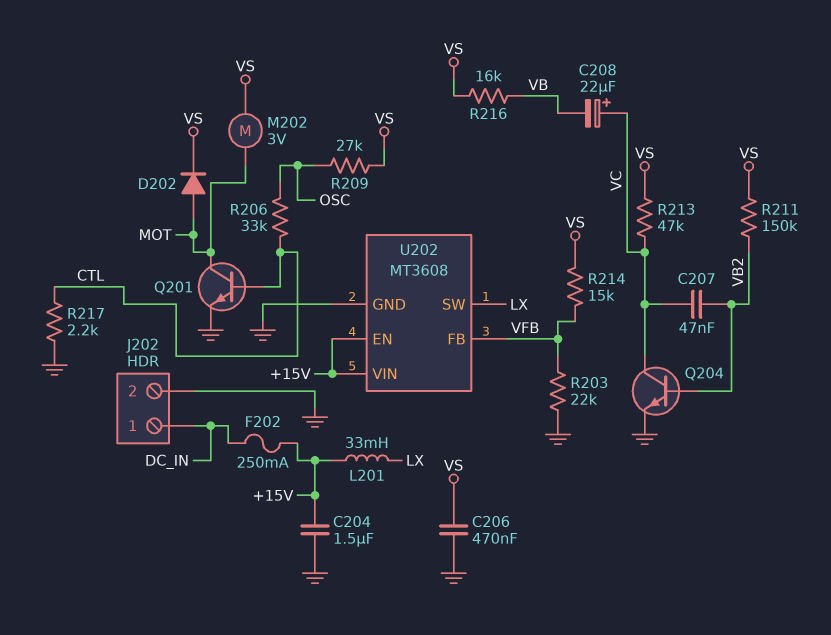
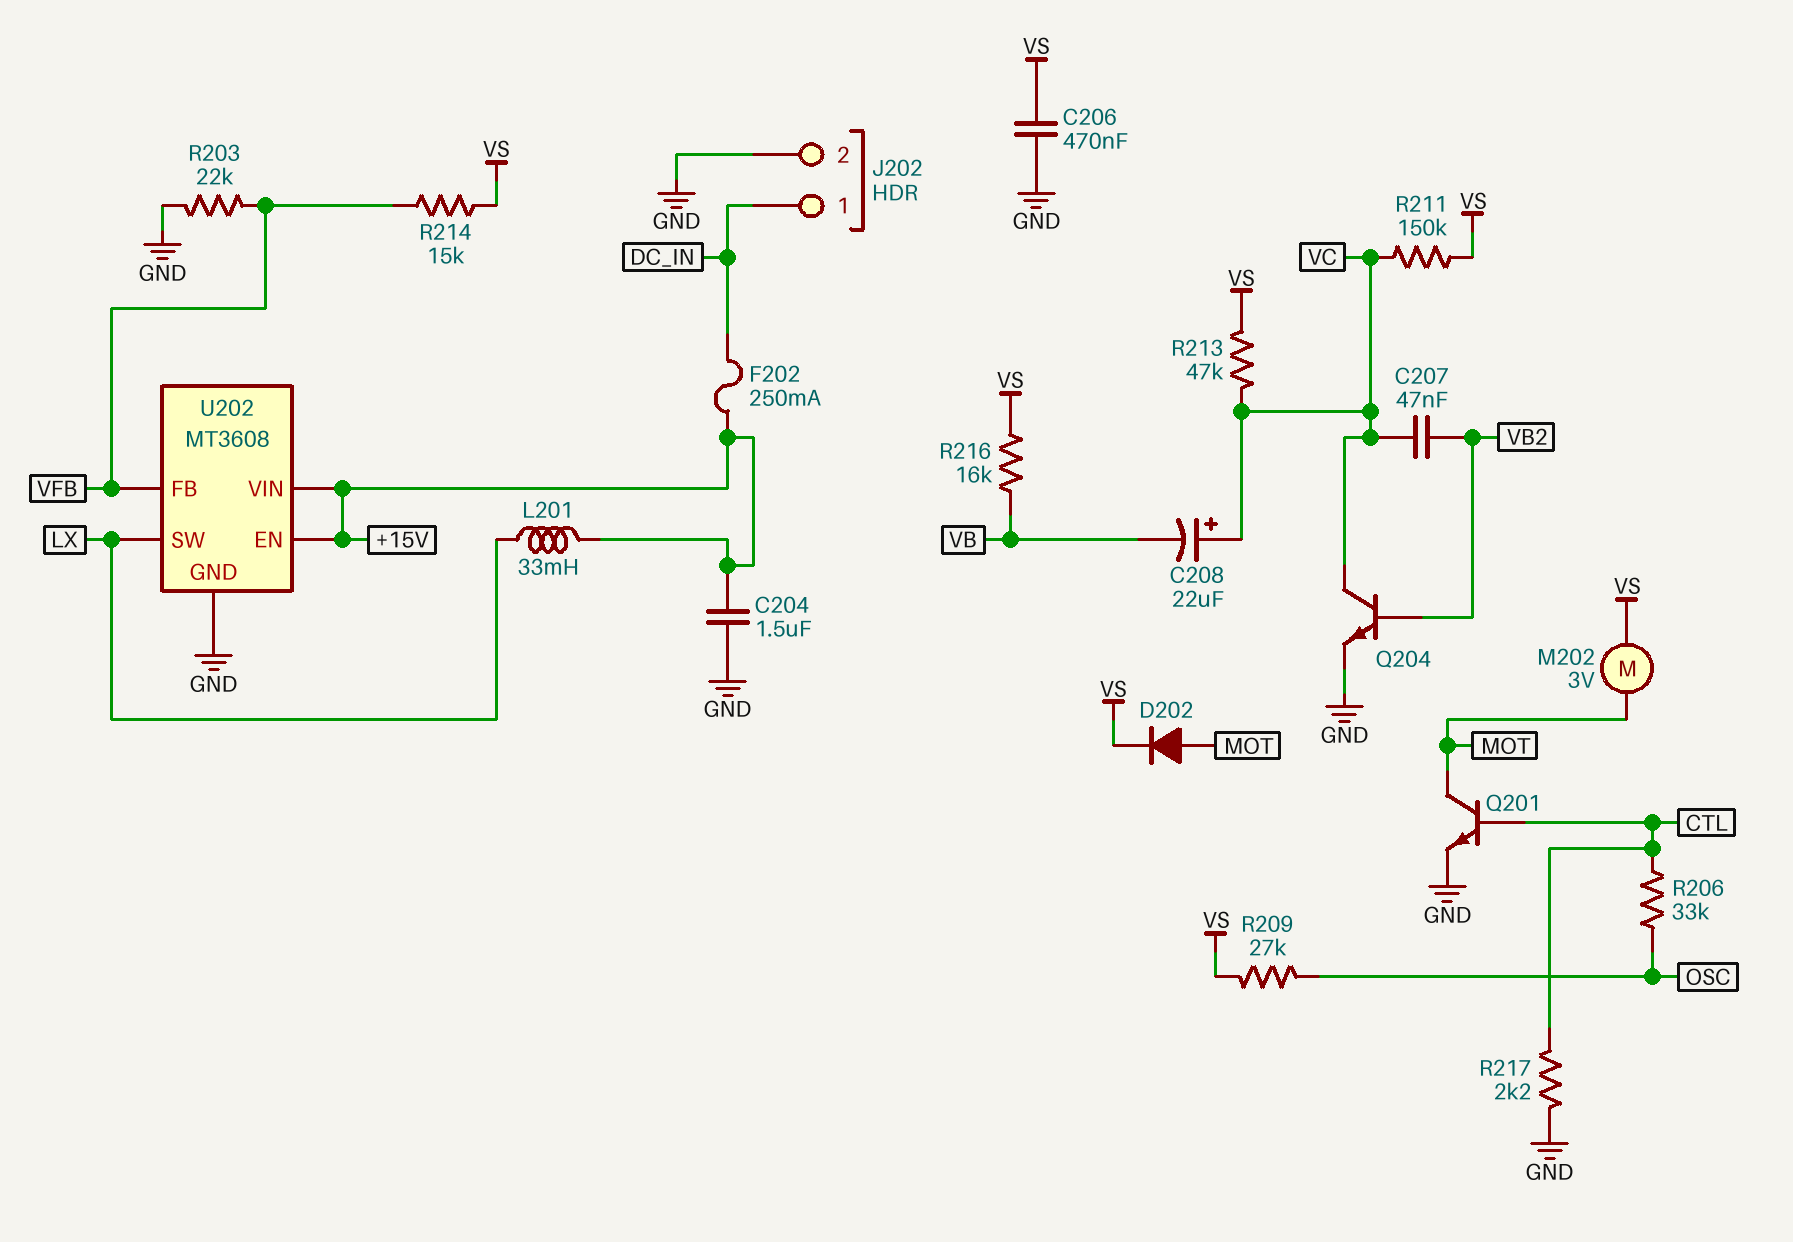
R211: 150k (VB2, VS) -> 150k (VC, VS)

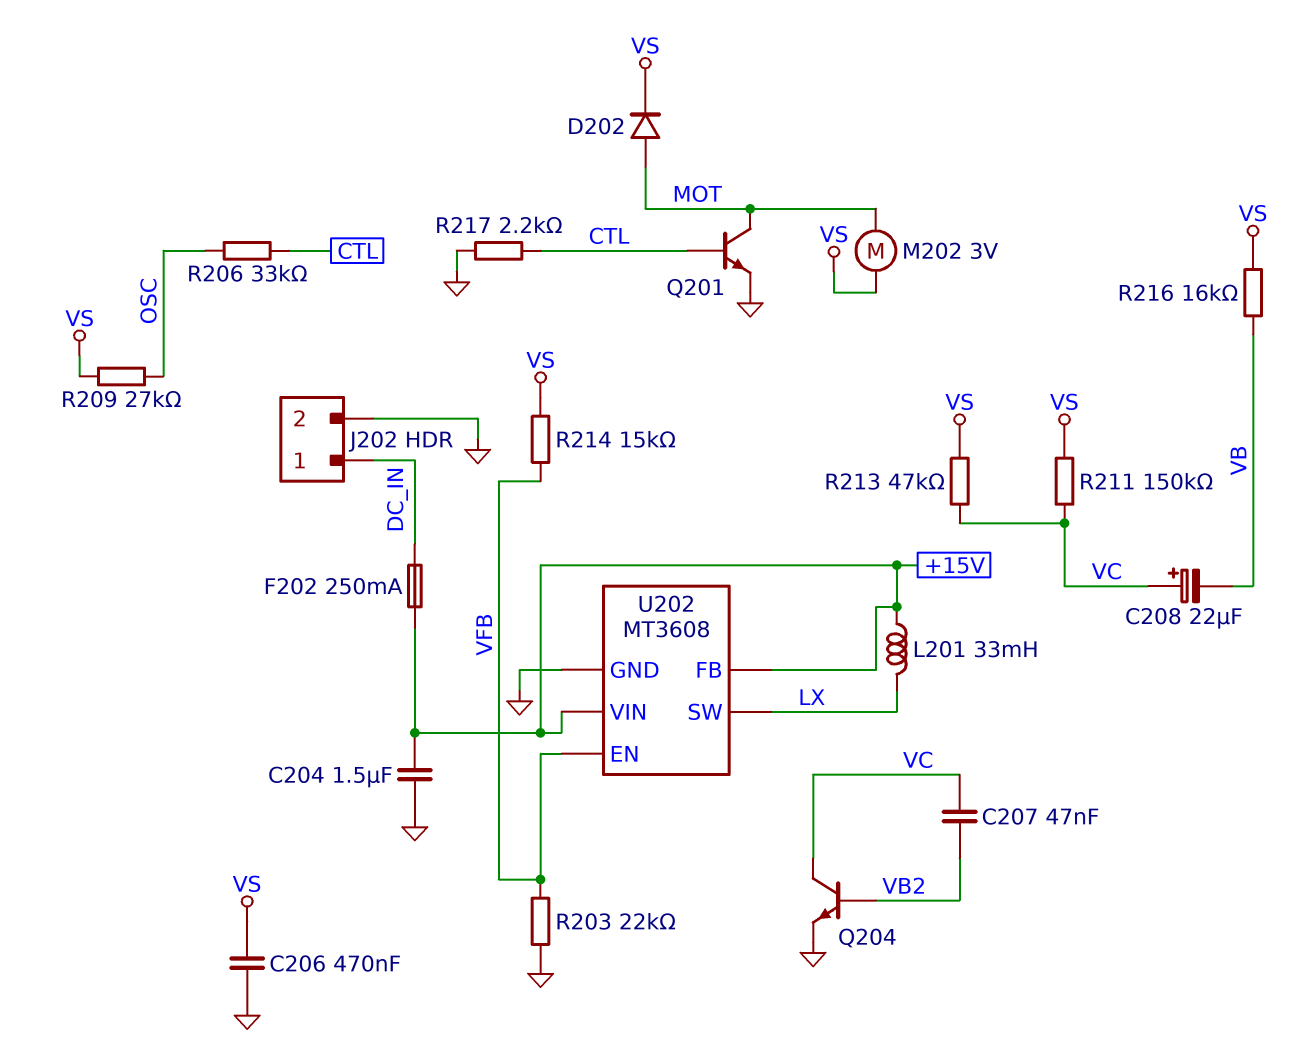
U202 pin EN: +15V -> VFB
U202 pin FB: VFB -> +15V

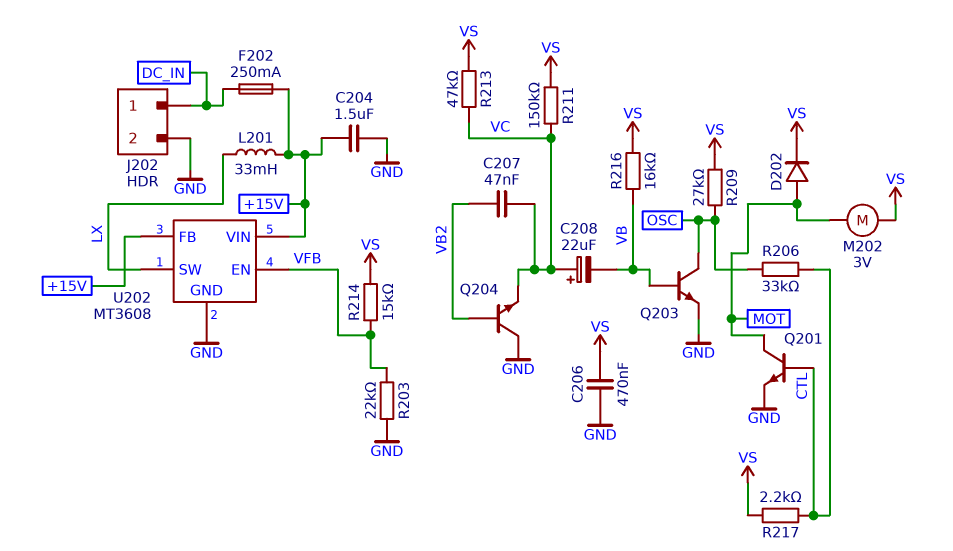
Q203: none -> NPN (B VB, C OSC, E GND)
Q204: NPN (B VB2, C VC, E GND) -> NPN (B VB2, C GND, E VC)
R217: 2.2k (CTL, GND) -> 2.2k (CTL, VS)

